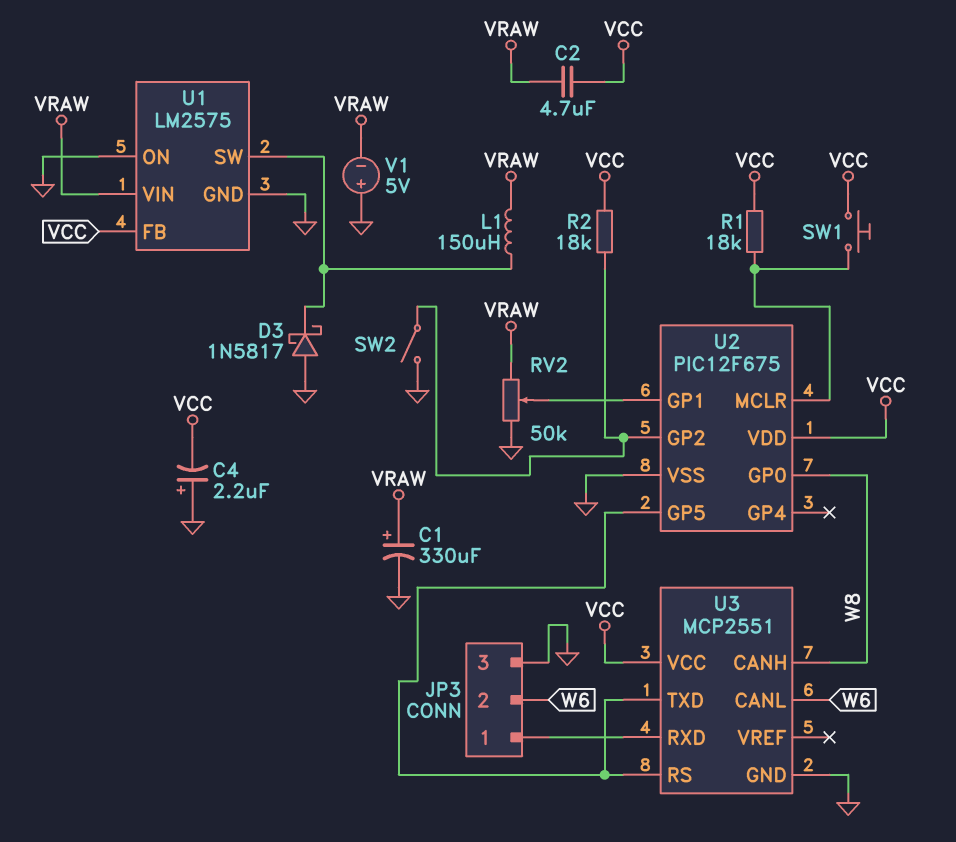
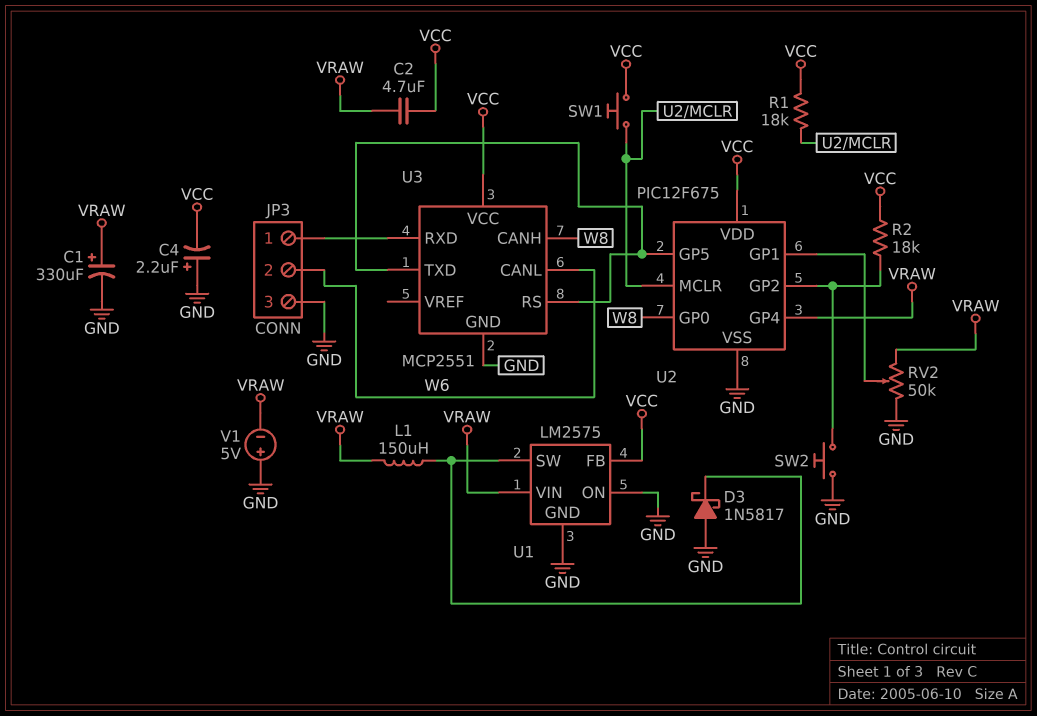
SW2: switch (GND, U2/GP2) -> button (GND, U2/GP2)
U2 pin GP4: none -> VRAW

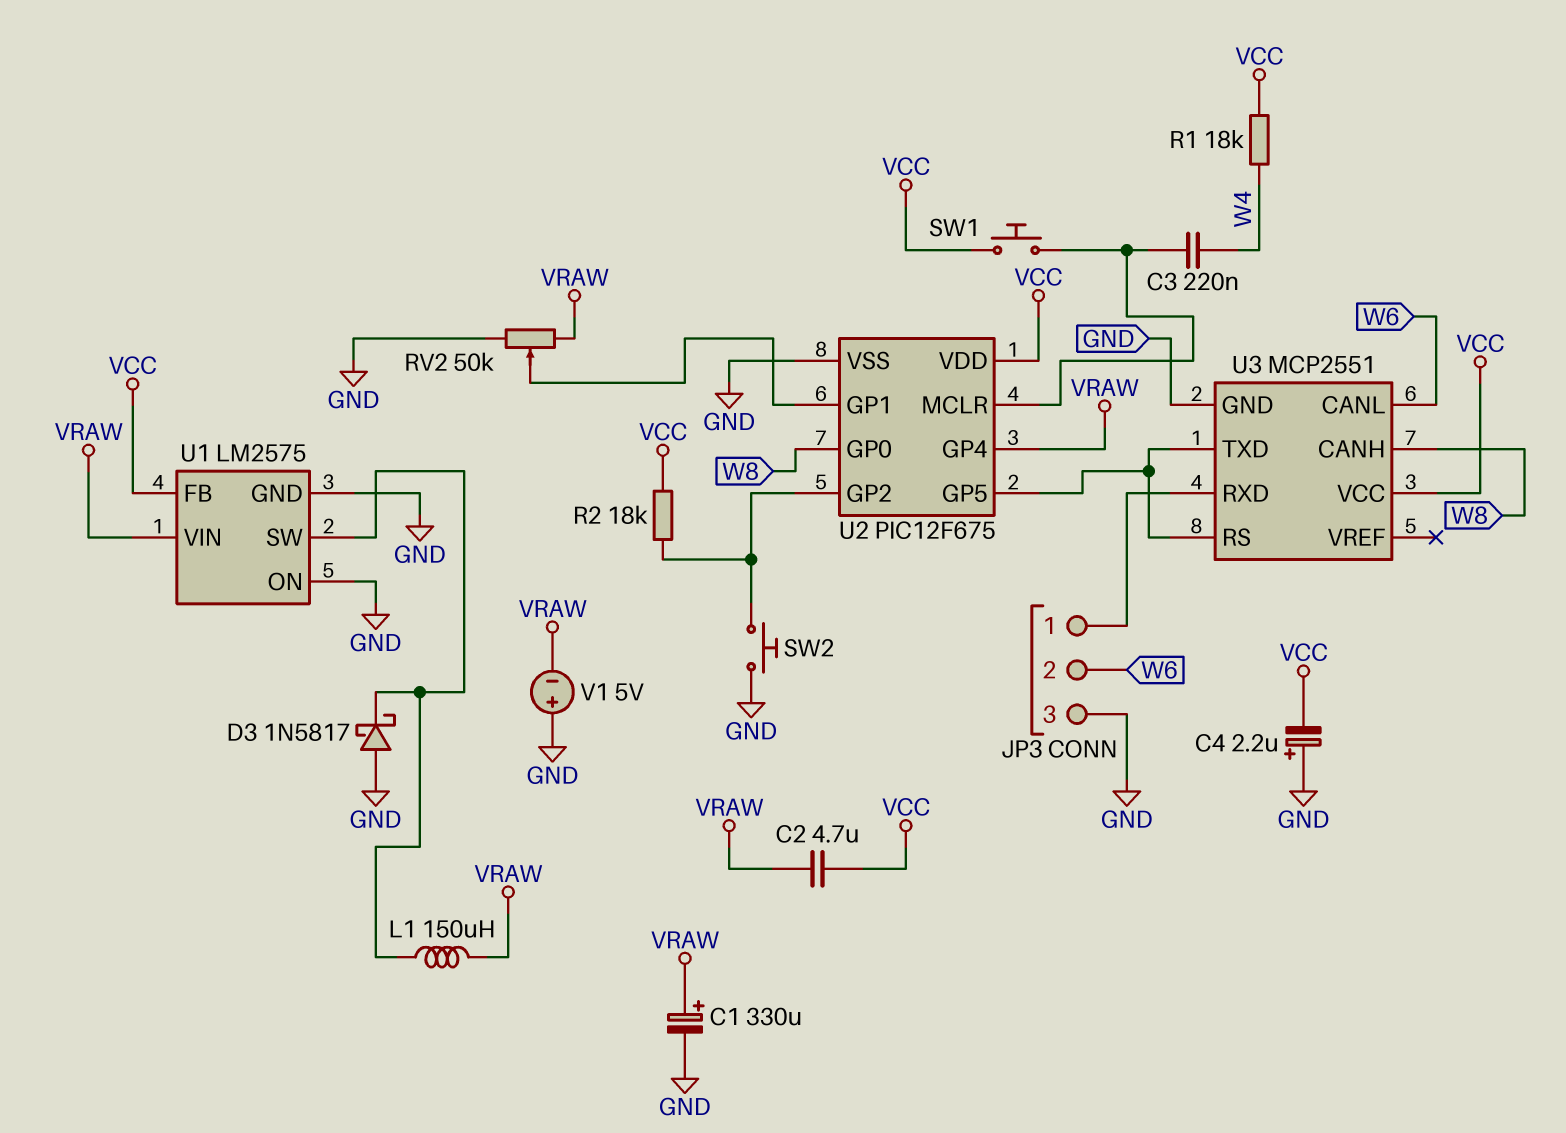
C3: none -> 220nF (U2/MCLR, W4)
R1: 18k (U2/MCLR, VCC) -> 18k (VCC, W4)

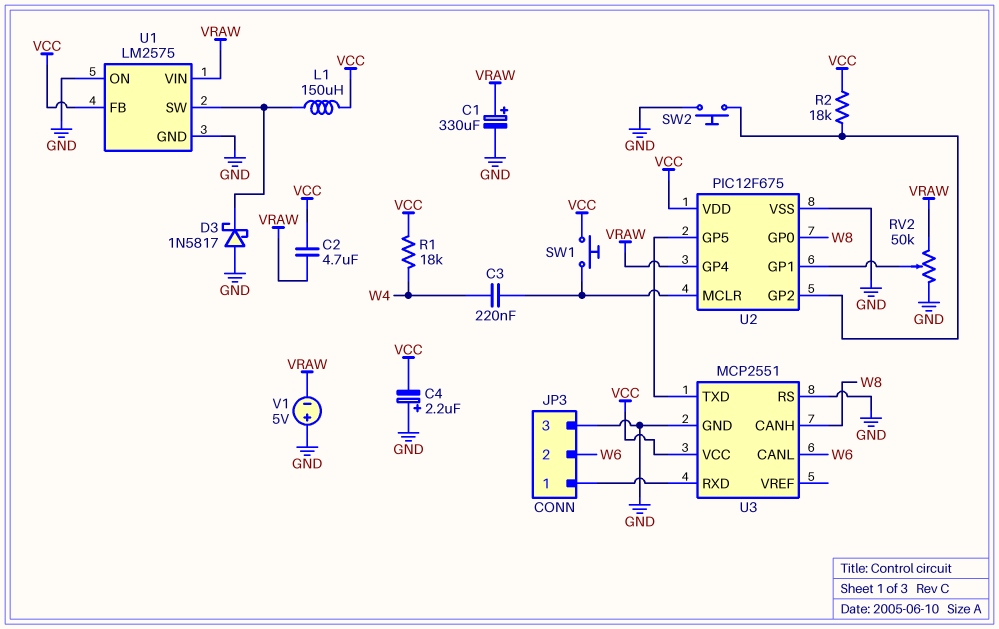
L1: 150uH (U1/SW, VRAW) -> 150uH (U1/SW, VCC)
U3 pin RS: U2/GP5 -> GND

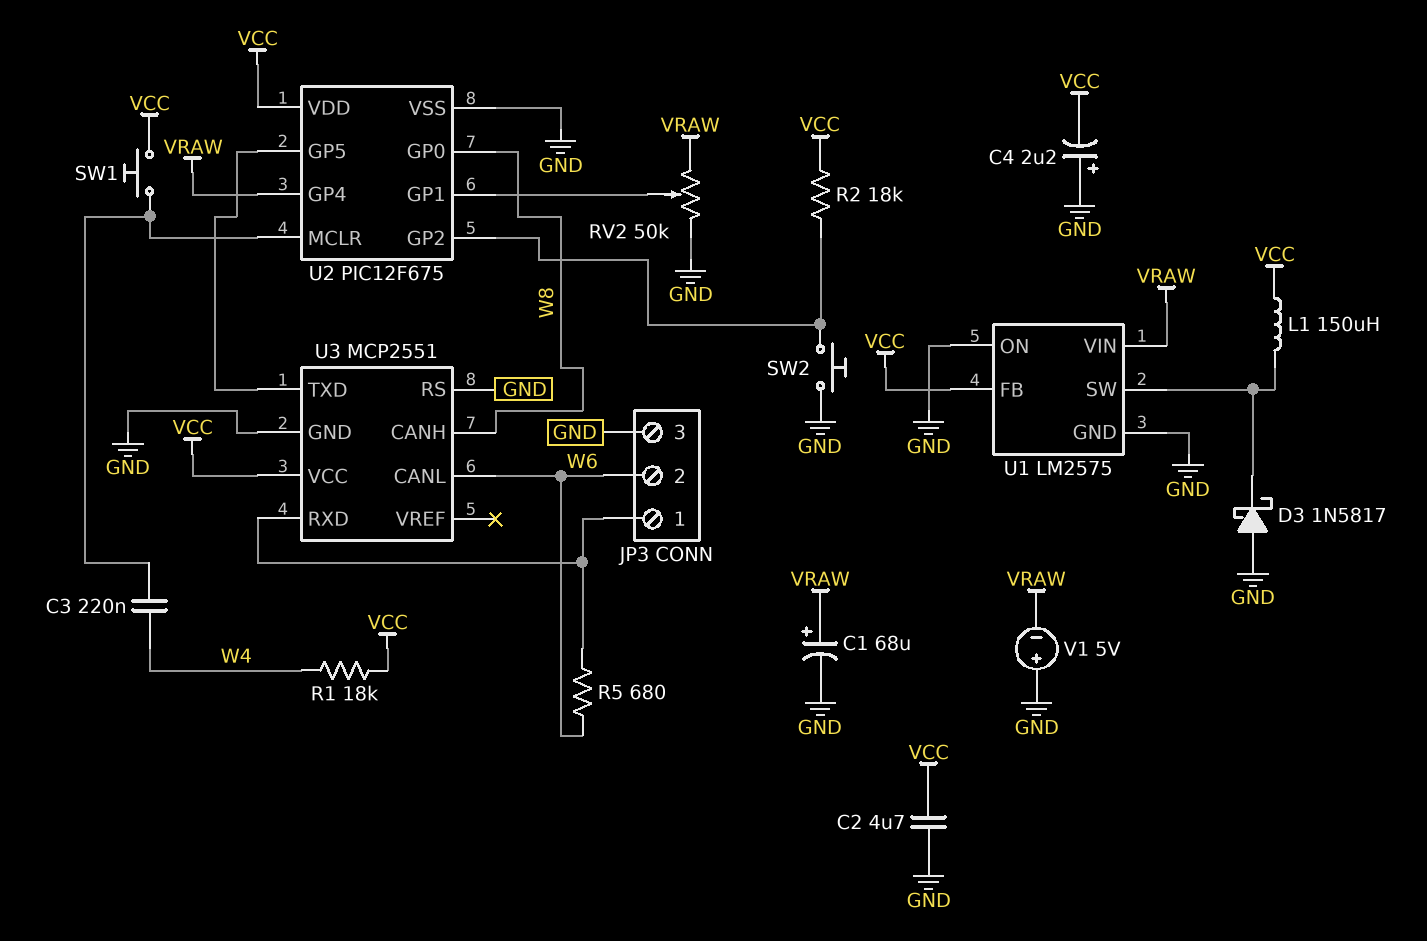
C1: 330uF (plus VRAW, minus GND) -> 68uF (plus VRAW, minus GND)
C2: 4.7uF (VCC, VRAW) -> 4.7uF (GND, VCC)
R5: none -> 680 (JP3/1, W6)

